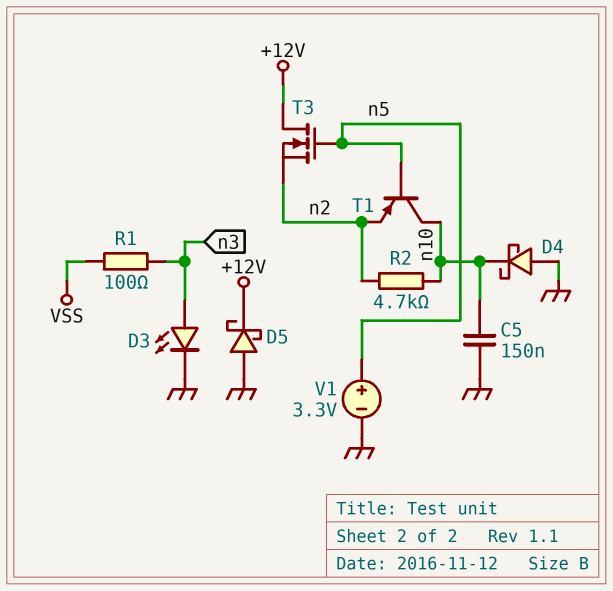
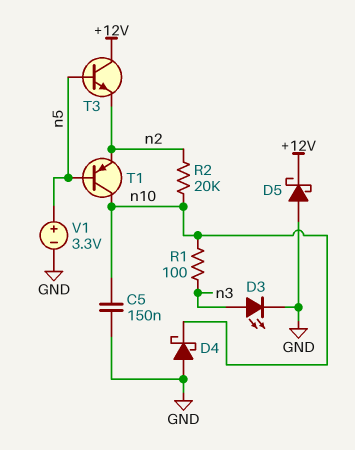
R1: 100 (VSS, n3) -> 100 (n3, n10)
R2: 4.7k (n2, n10) -> 20k (n2, n10)
T3: NMOS (G n5, D +12V, S n2) -> NPN (B n5, C +12V, E n2)

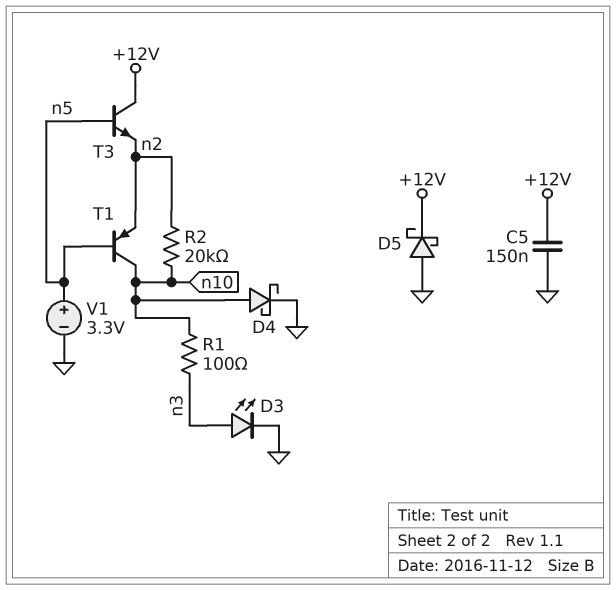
C5: 150nF (GND, n10) -> 150nF (+12V, GND)
D4: schottky (A GND, K n10) -> schottky (A n10, K GND)

